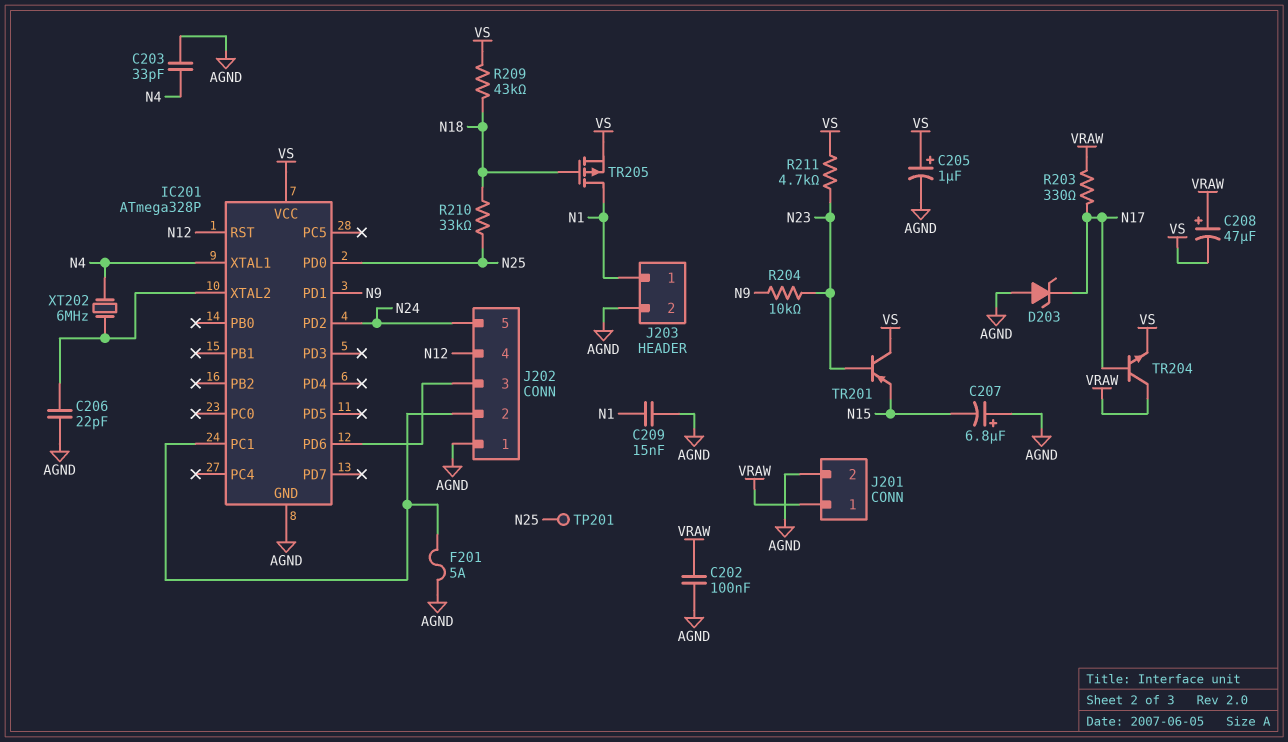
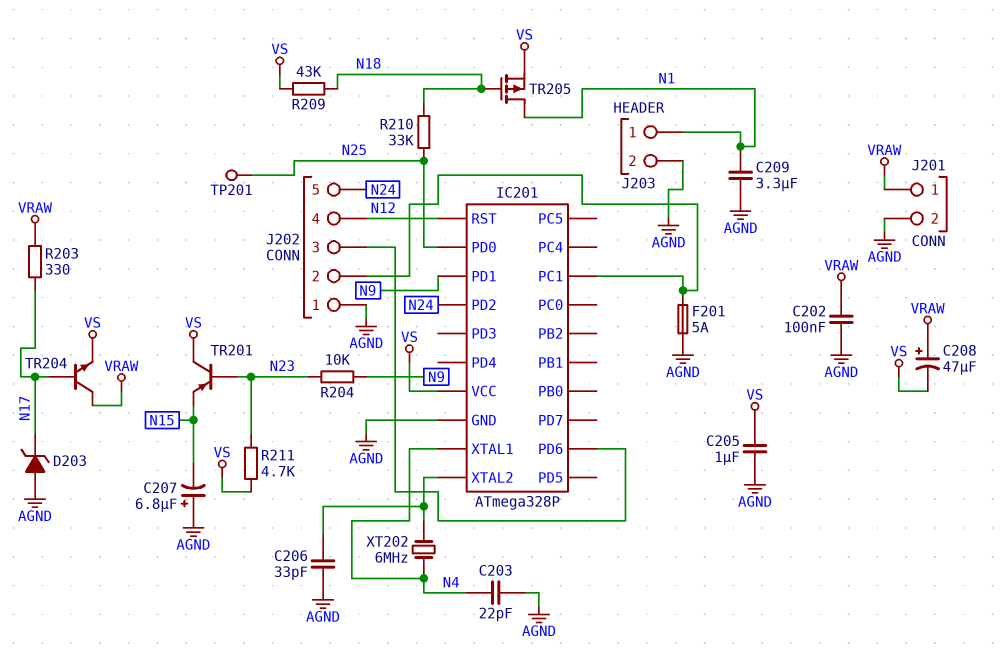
C203: 33pF (AGND, N4) -> 22pF (AGND, N4)
C205: 1uF (plus VS, minus AGND) -> 1uF (AGND, VS)
C206: 22pF (AGND, IC201/XTAL2) -> 33pF (AGND, IC201/XTAL2)
C209: 15nF (AGND, N1) -> 3.3uF (AGND, N1)

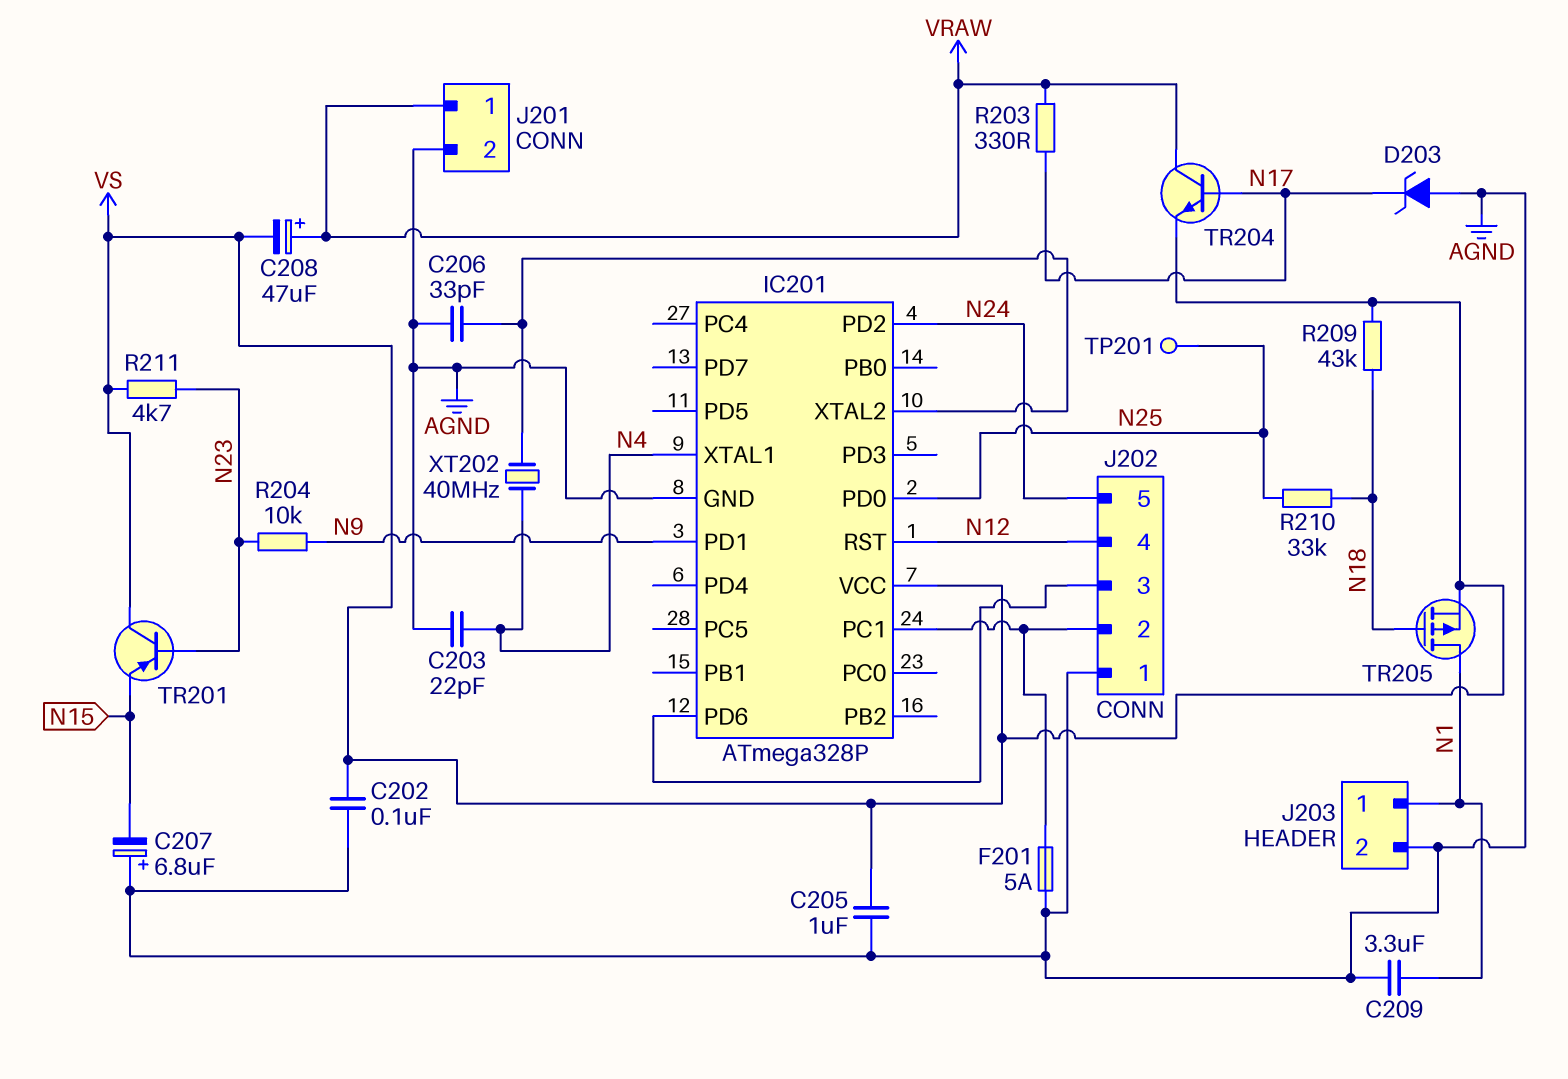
C202: 100nF (AGND, VRAW) -> 100nF (AGND, VS)
XT202: 6MHz (IC201/XTAL2, N4) -> 40MHz (IC201/XTAL2, N4)

